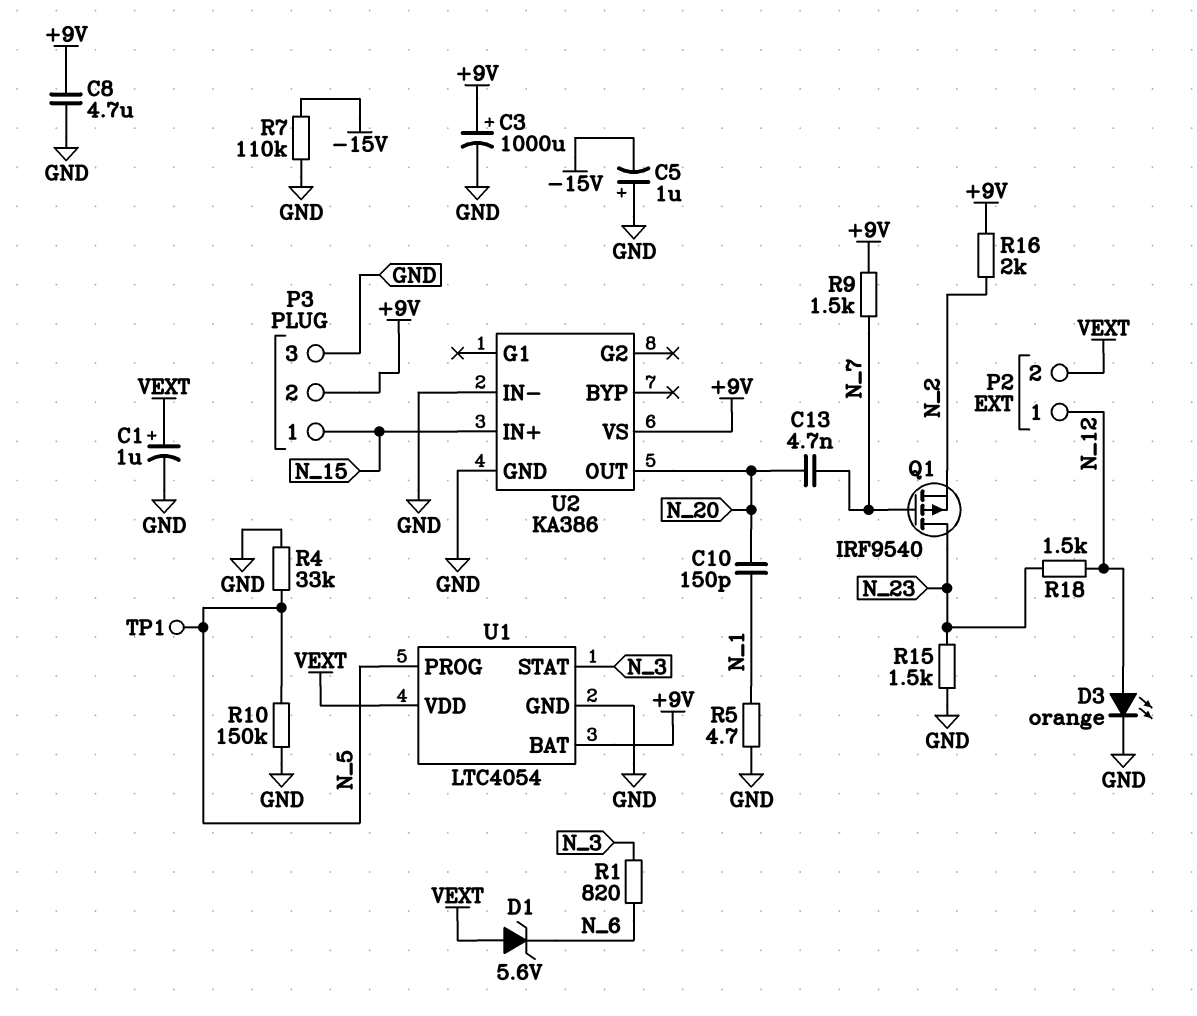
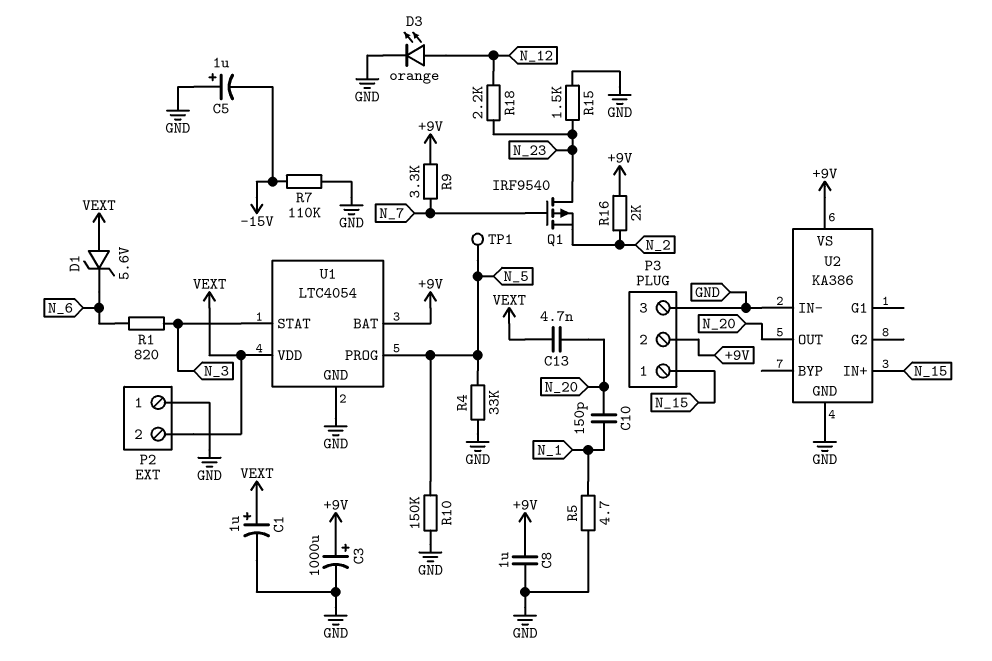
C8: 4.7uF (+9V, GND) -> 1uF (+9V, GND)
C13: 4.7nF (N_7, N_20) -> 4.7nF (N_20, VEXT)
P2 pin 1: N_12 -> GND
R9: 1.5k (+9V, N_7) -> 3.3k (+9V, N_7)
R18: 1.5k (N_12, N_23) -> 2.2k (N_12, N_23)

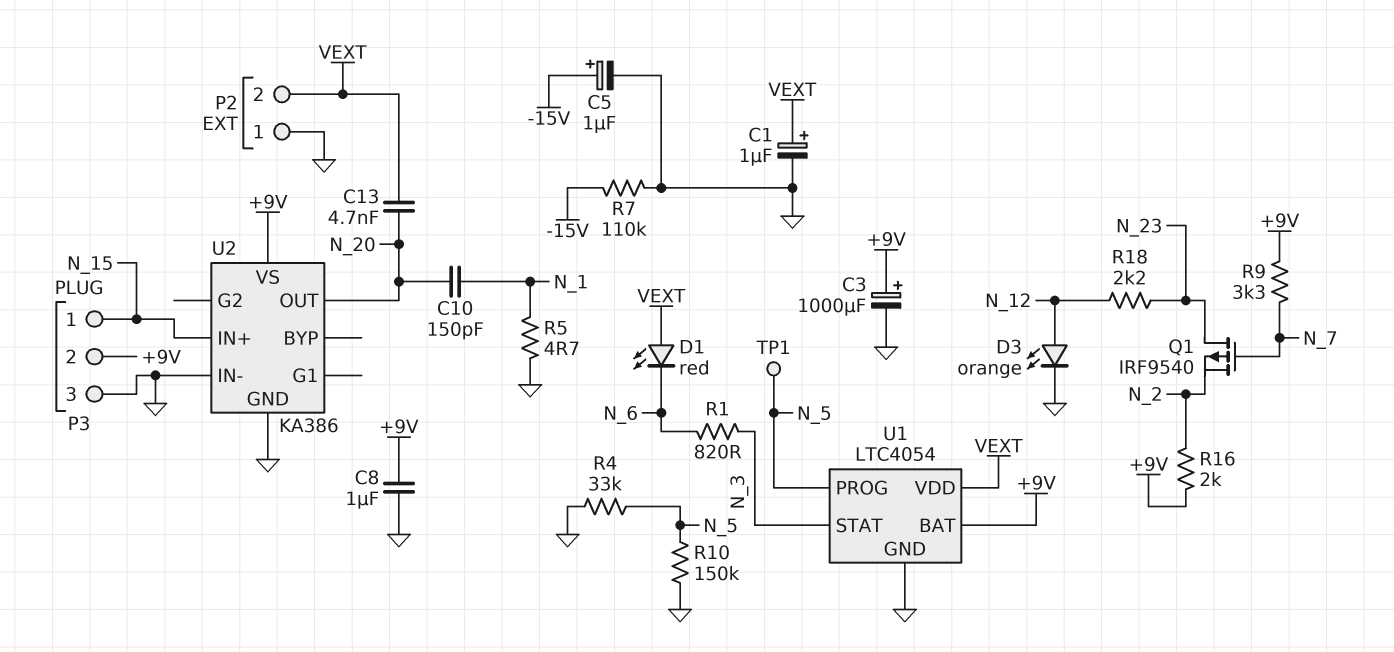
C5: 1uF (plus GND, minus -15V) -> 1uF (plus -15V, minus GND)
D1: zener 5.6V (A VEXT, K N_6) -> LED red (A VEXT, K N_6)
R15: 1.5k (GND, N_23) -> none

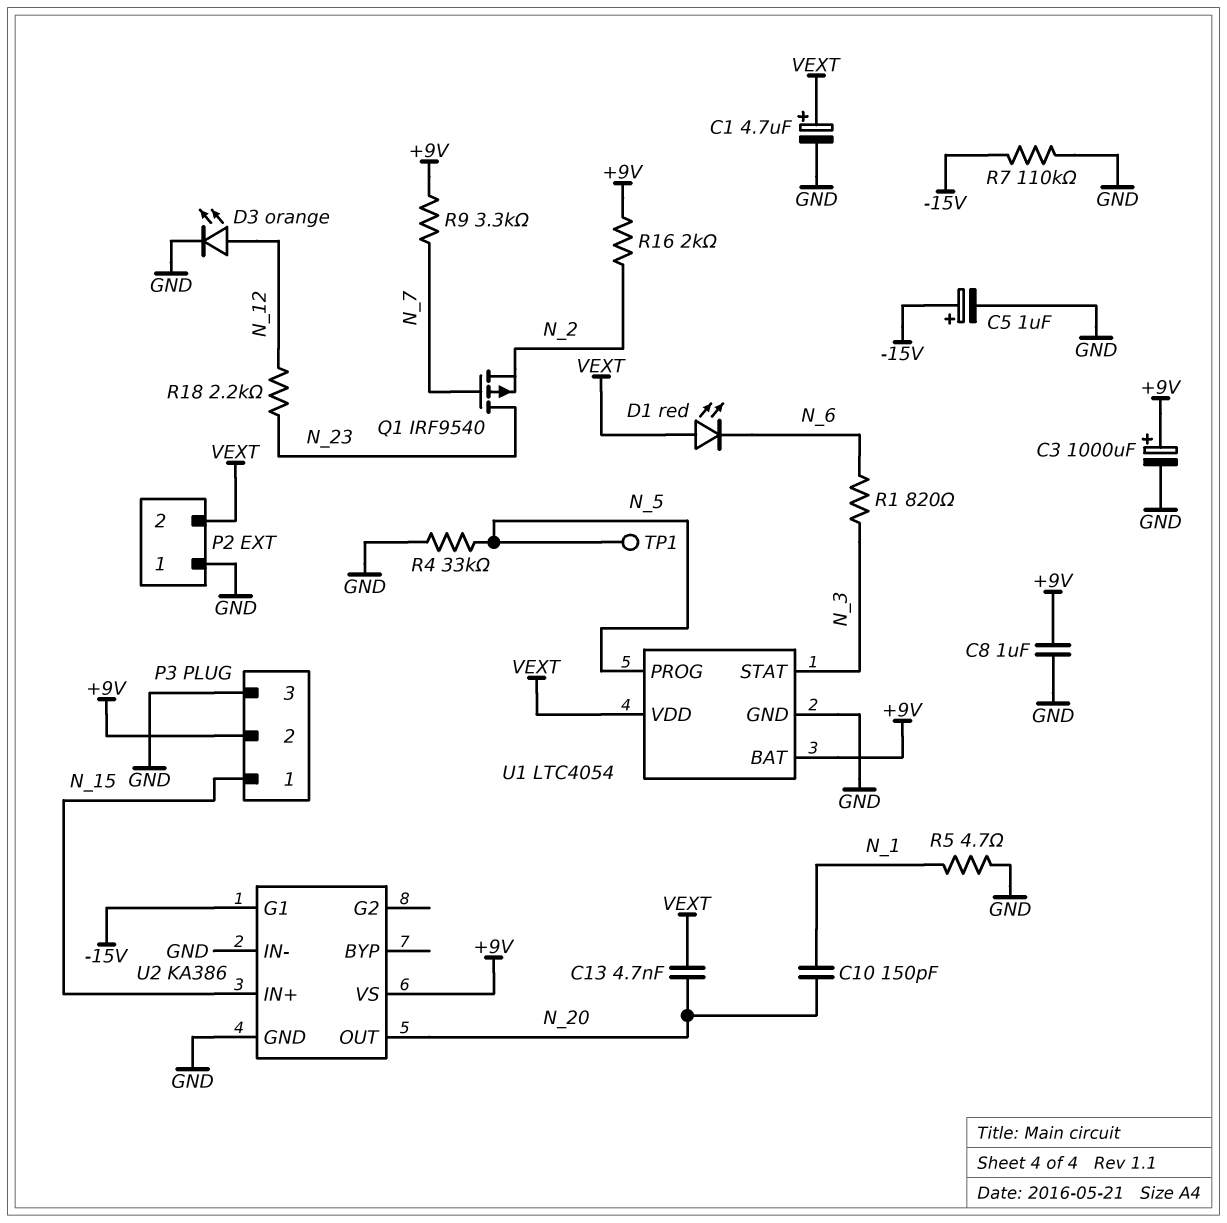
C1: 1uF (plus VEXT, minus GND) -> 4.7uF (plus VEXT, minus GND)
R10: 150k (GND, N_5) -> none
U2 pin G1: none -> -15V

